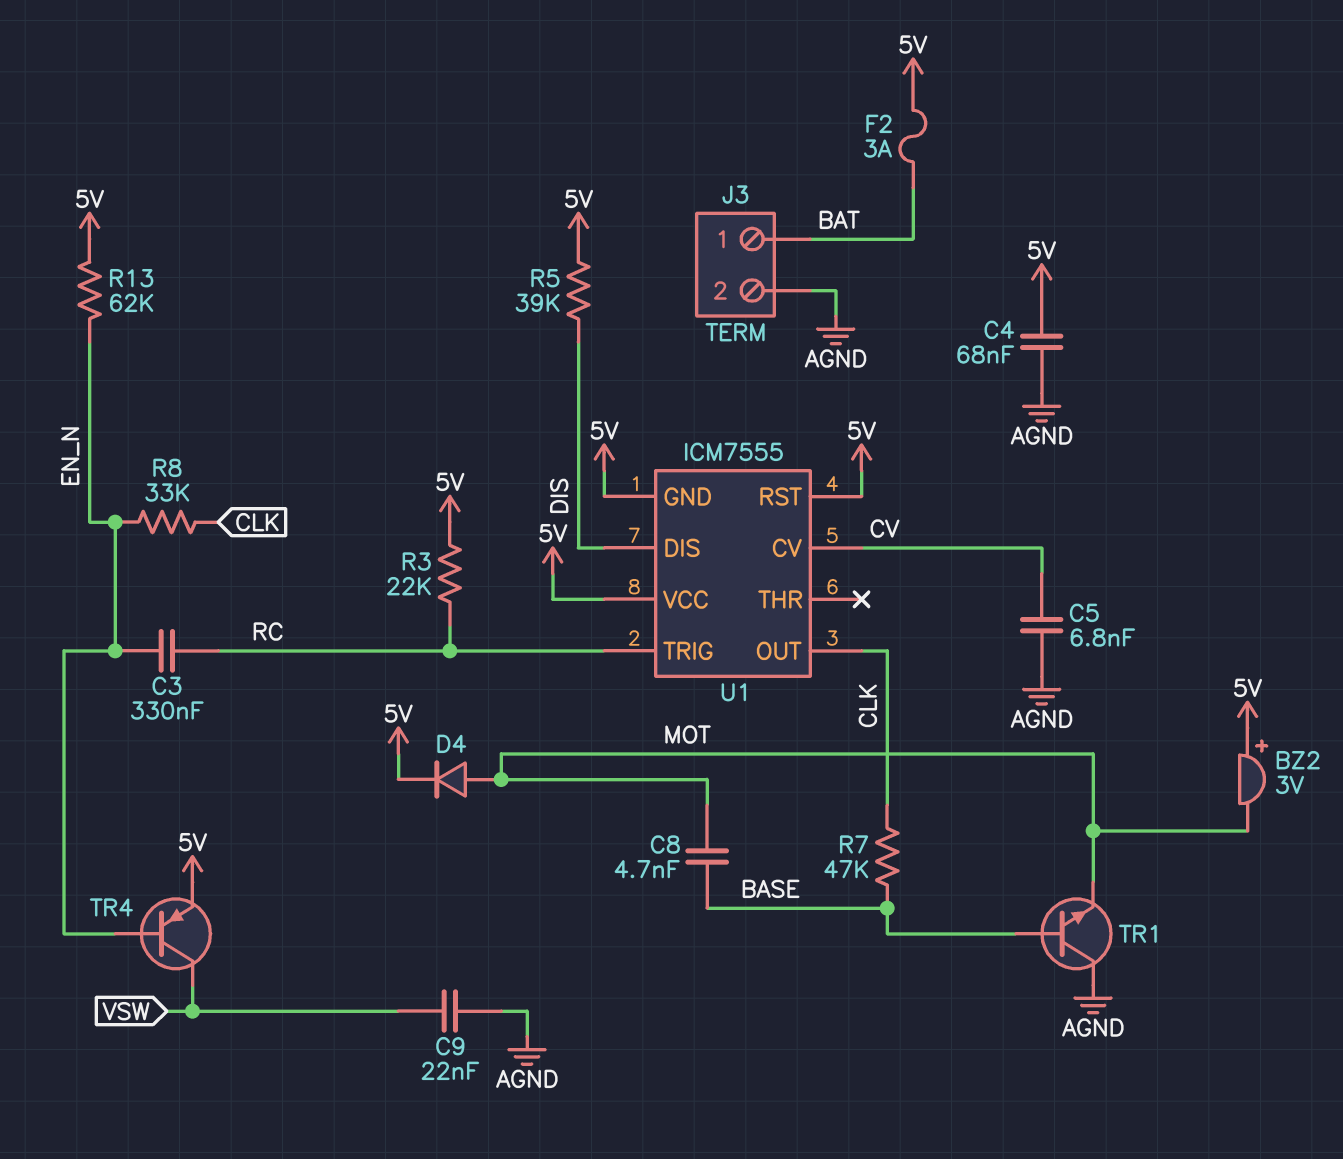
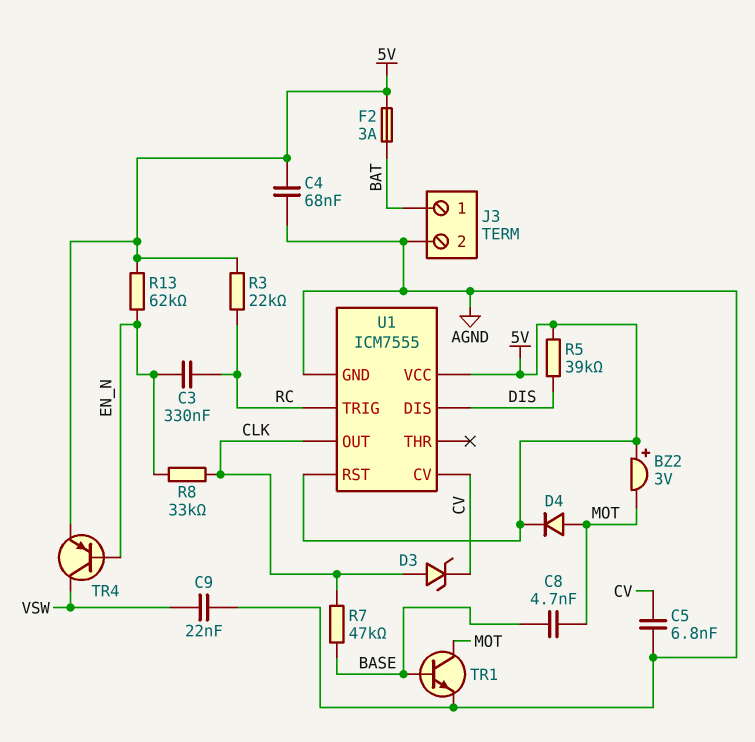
D3: none -> zener (A CLK, K CV)
TR1: NPN (B BASE, C AGND, E MOT) -> NPN (B BASE, C MOT, E AGND)
U1 pin GND: 5V -> AGND

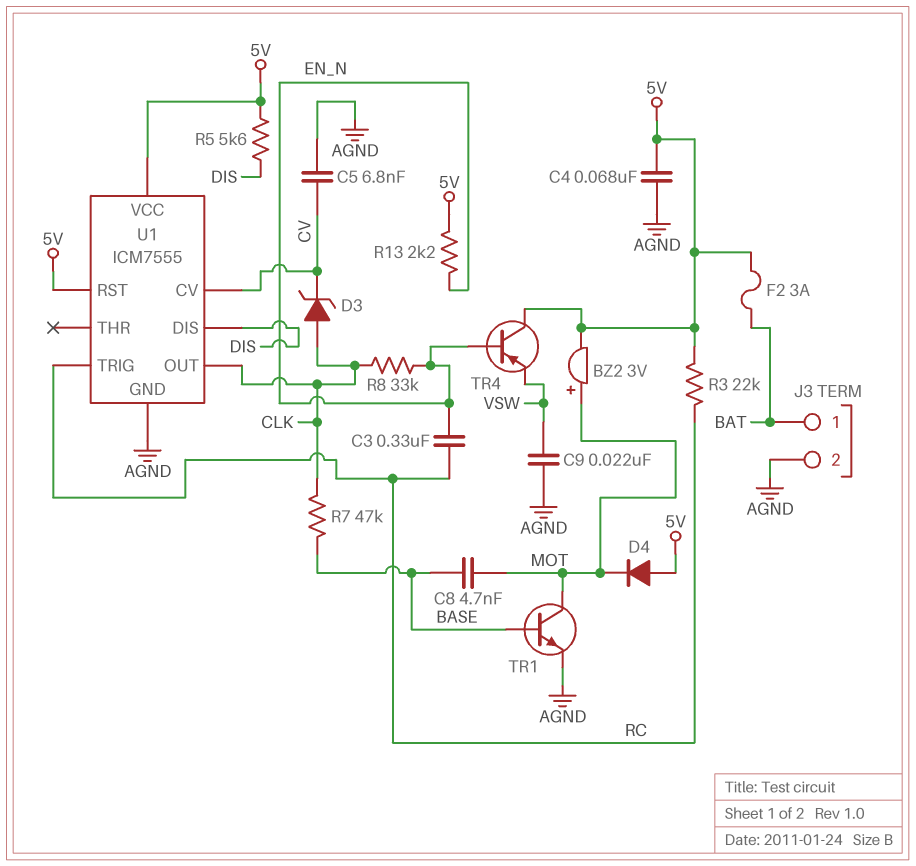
BZ2: buzzer 3V (plus 5V, minus MOT) -> buzzer 3V (plus MOT, minus 5V)
D4: diode (A MOT, K 5V) -> diode (A 5V, K MOT)
R5: 39k (5V, DIS) -> 5.6k (5V, DIS)
R13: 62k (5V, EN_N) -> 2.2k (5V, EN_N)
TR4: PNP (B EN_N, C VSW, E 5V) -> PNP (B EN_N, C 5V, E VSW)

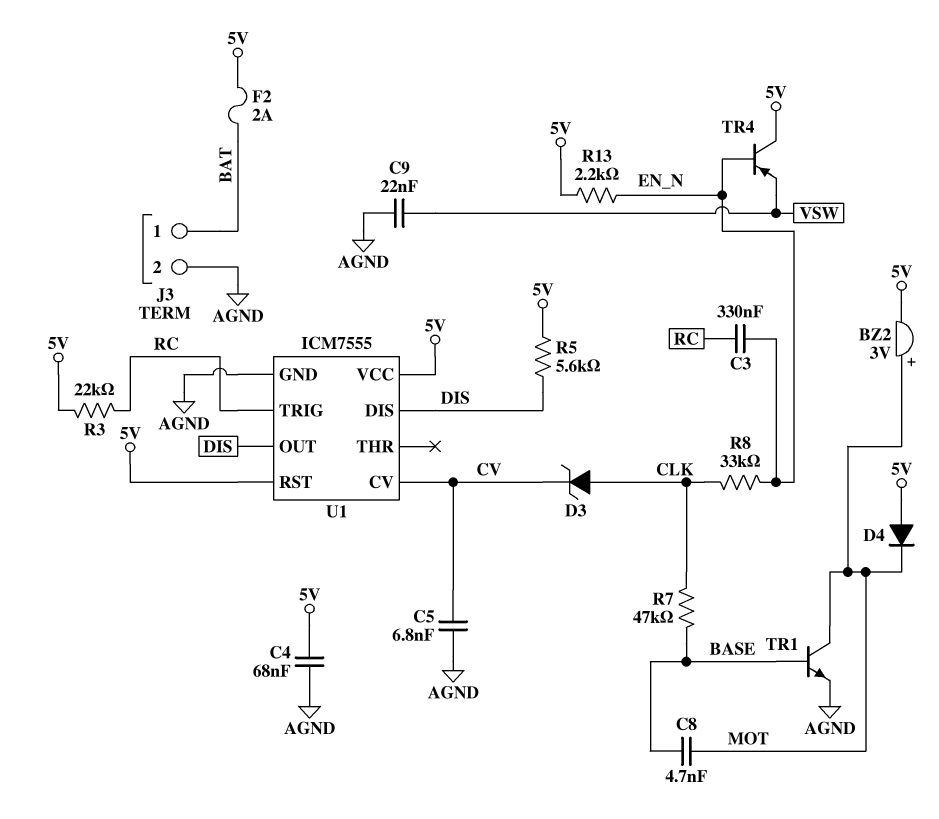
F2: 3A (5V, BAT) -> 2A (5V, BAT)
U1 pin OUT: CLK -> DIS

